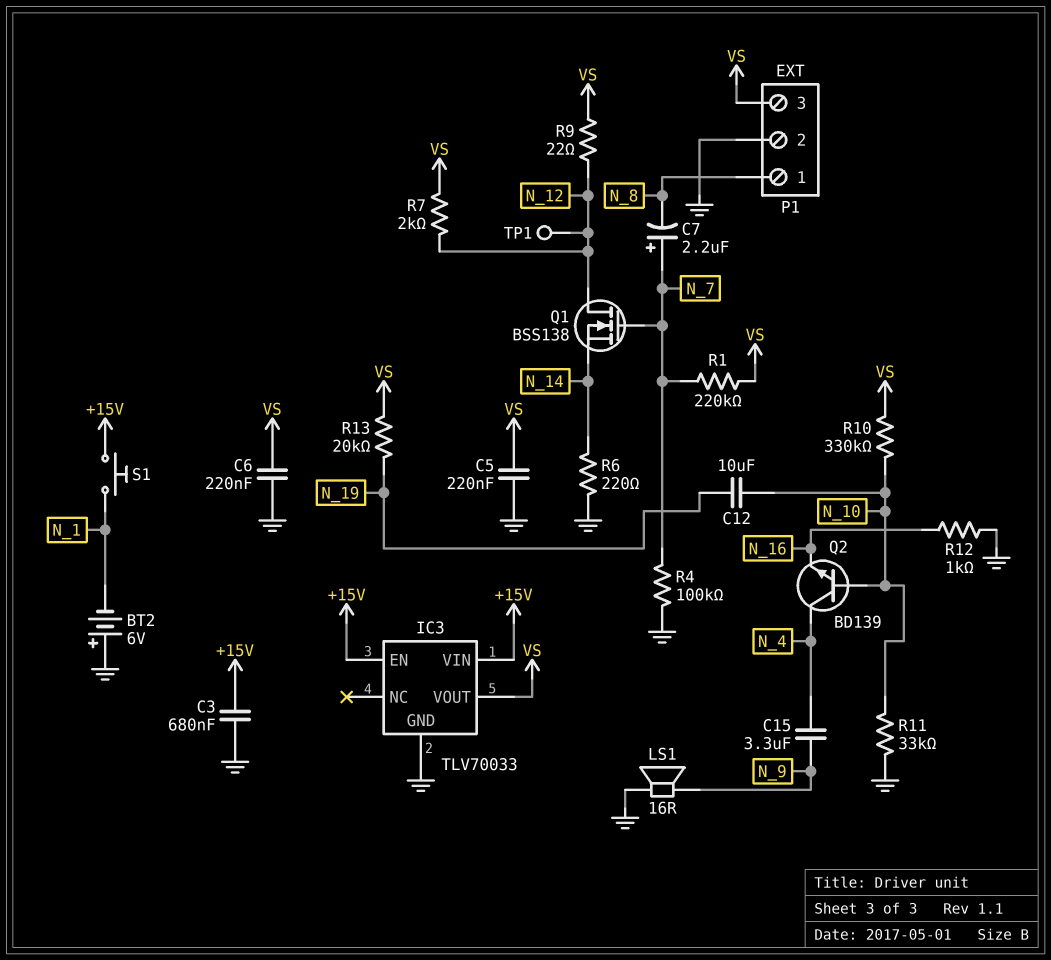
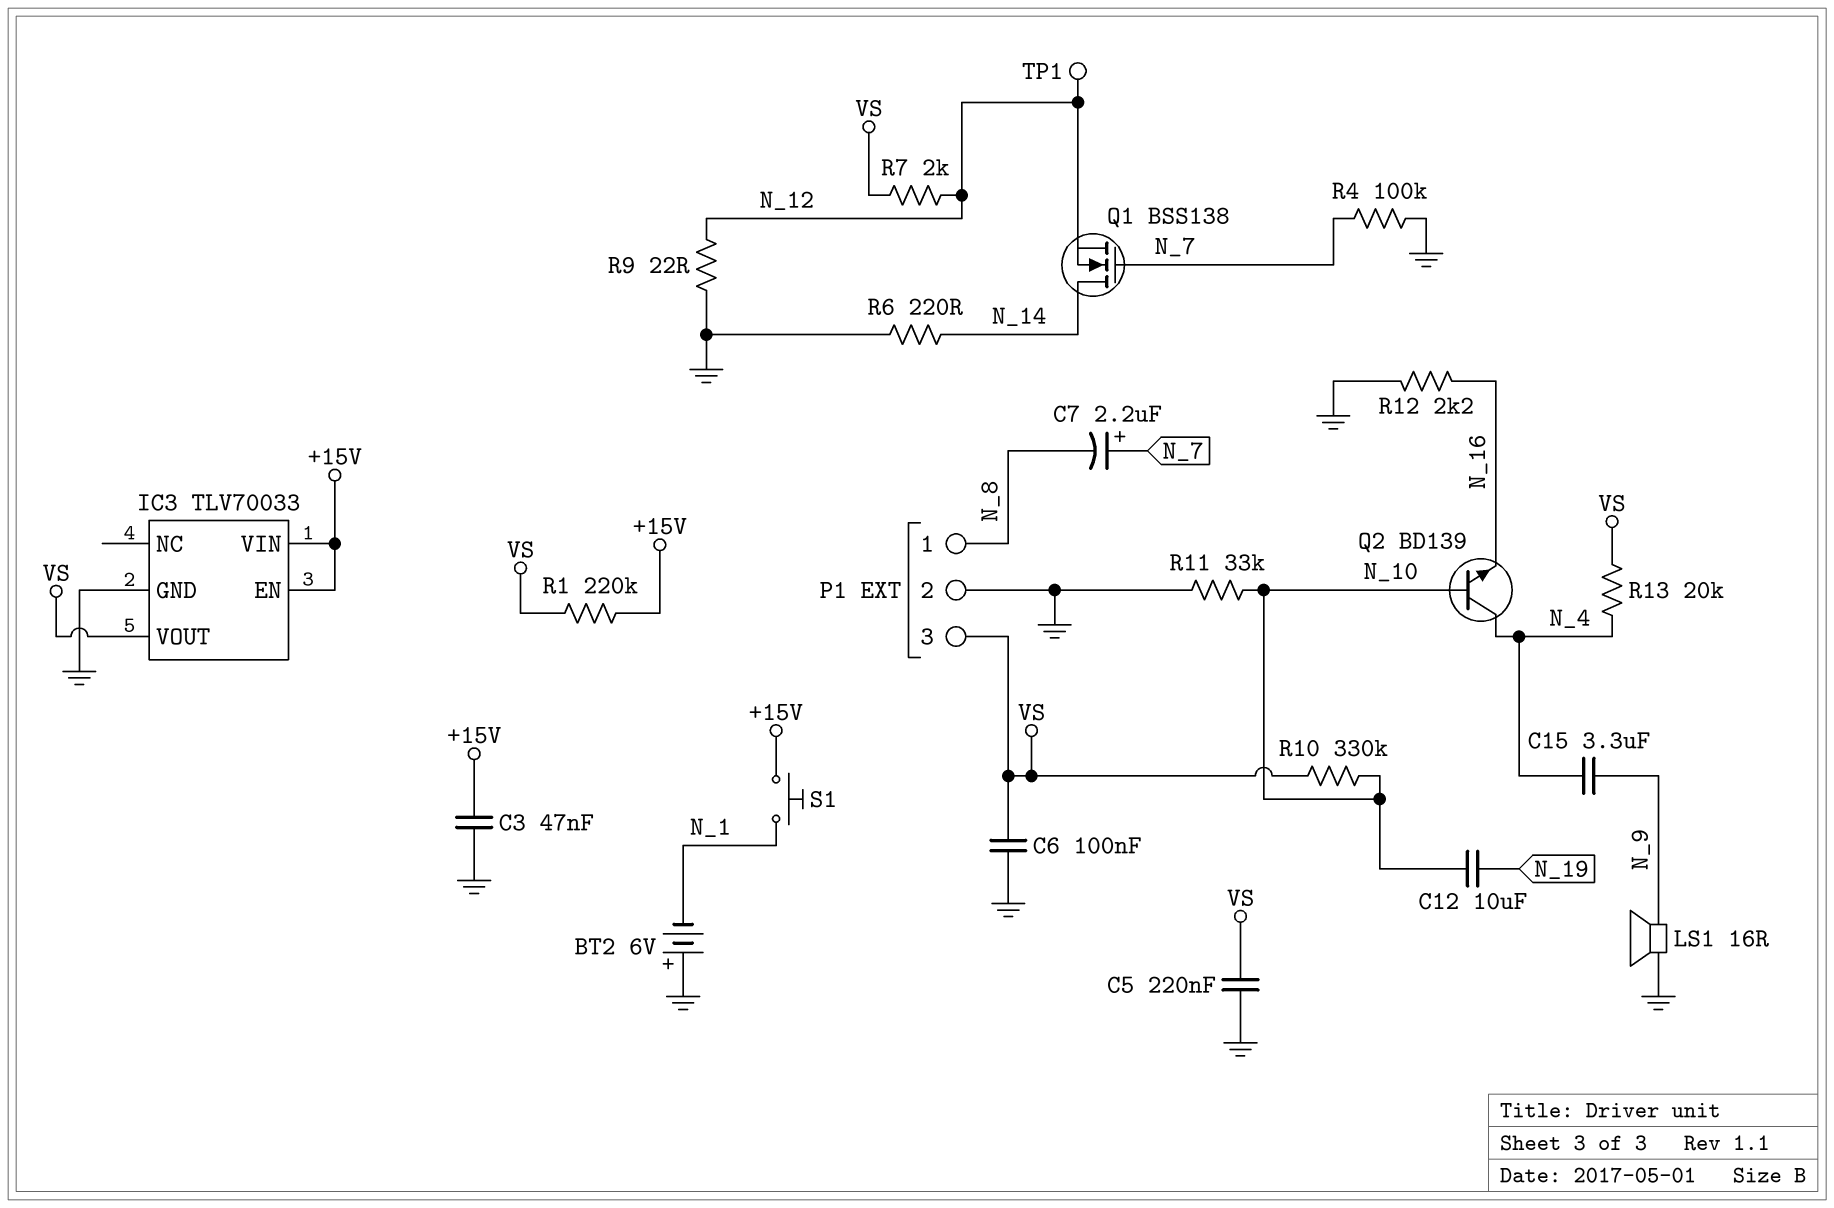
C3: 680nF (+15V, GND) -> 47nF (+15V, GND)
C6: 220nF (GND, VS) -> 100nF (GND, VS)
Q1: NMOS BSS138 (G N_7, D N_12, S N_14) -> NMOS BSS138 (G N_7, D N_14, S N_12)
R1: 220k (N_7, VS) -> 220k (+15V, VS)
R9: 22 (N_12, VS) -> 22 (GND, N_12)
R12: 1k (GND, N_16) -> 2.2k (GND, N_16)
R13: 20k (N_19, VS) -> 20k (N_4, VS)

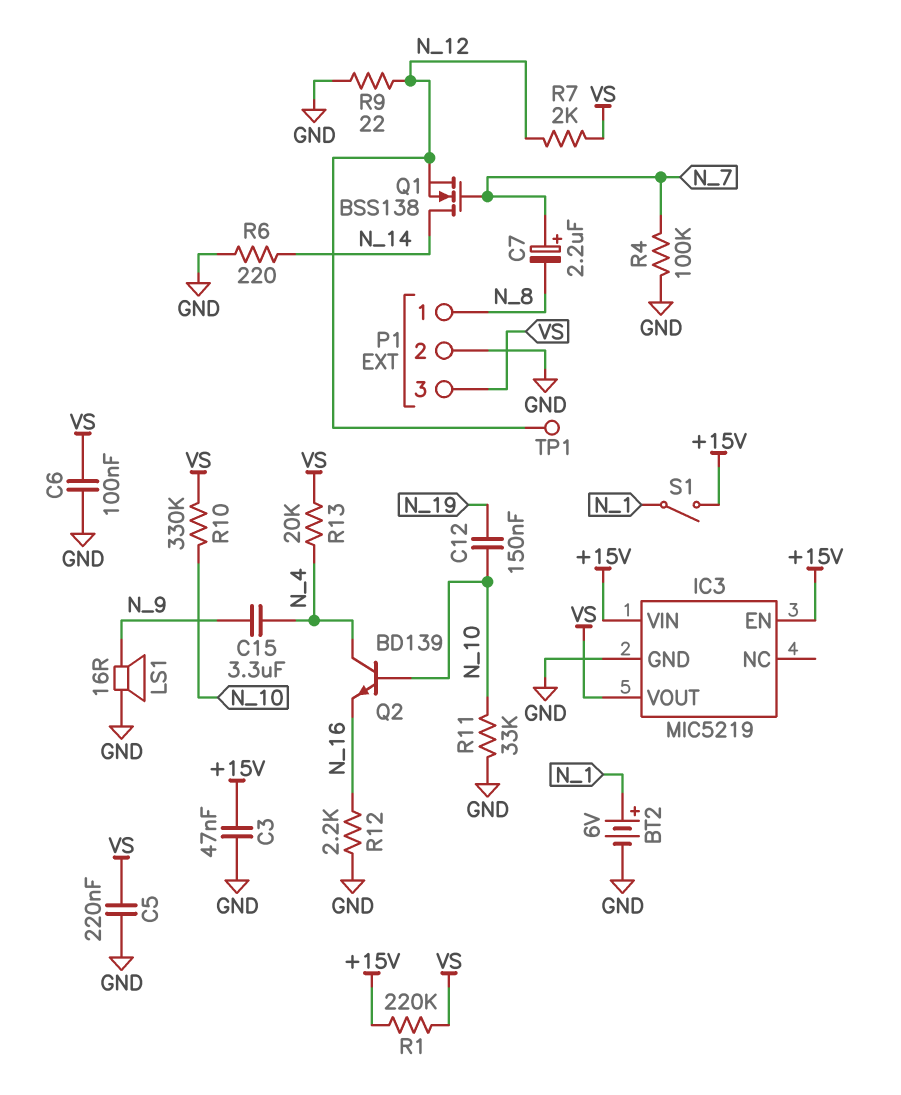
BT2: 6V (plus GND, minus N_1) -> 6V (plus N_1, minus GND)
C12: 10uF (N_10, N_19) -> 150nF (N_10, N_19)
IC3: TLV70033 -> MIC5219
S1: button (+15V, N_1) -> switch (+15V, N_1)

